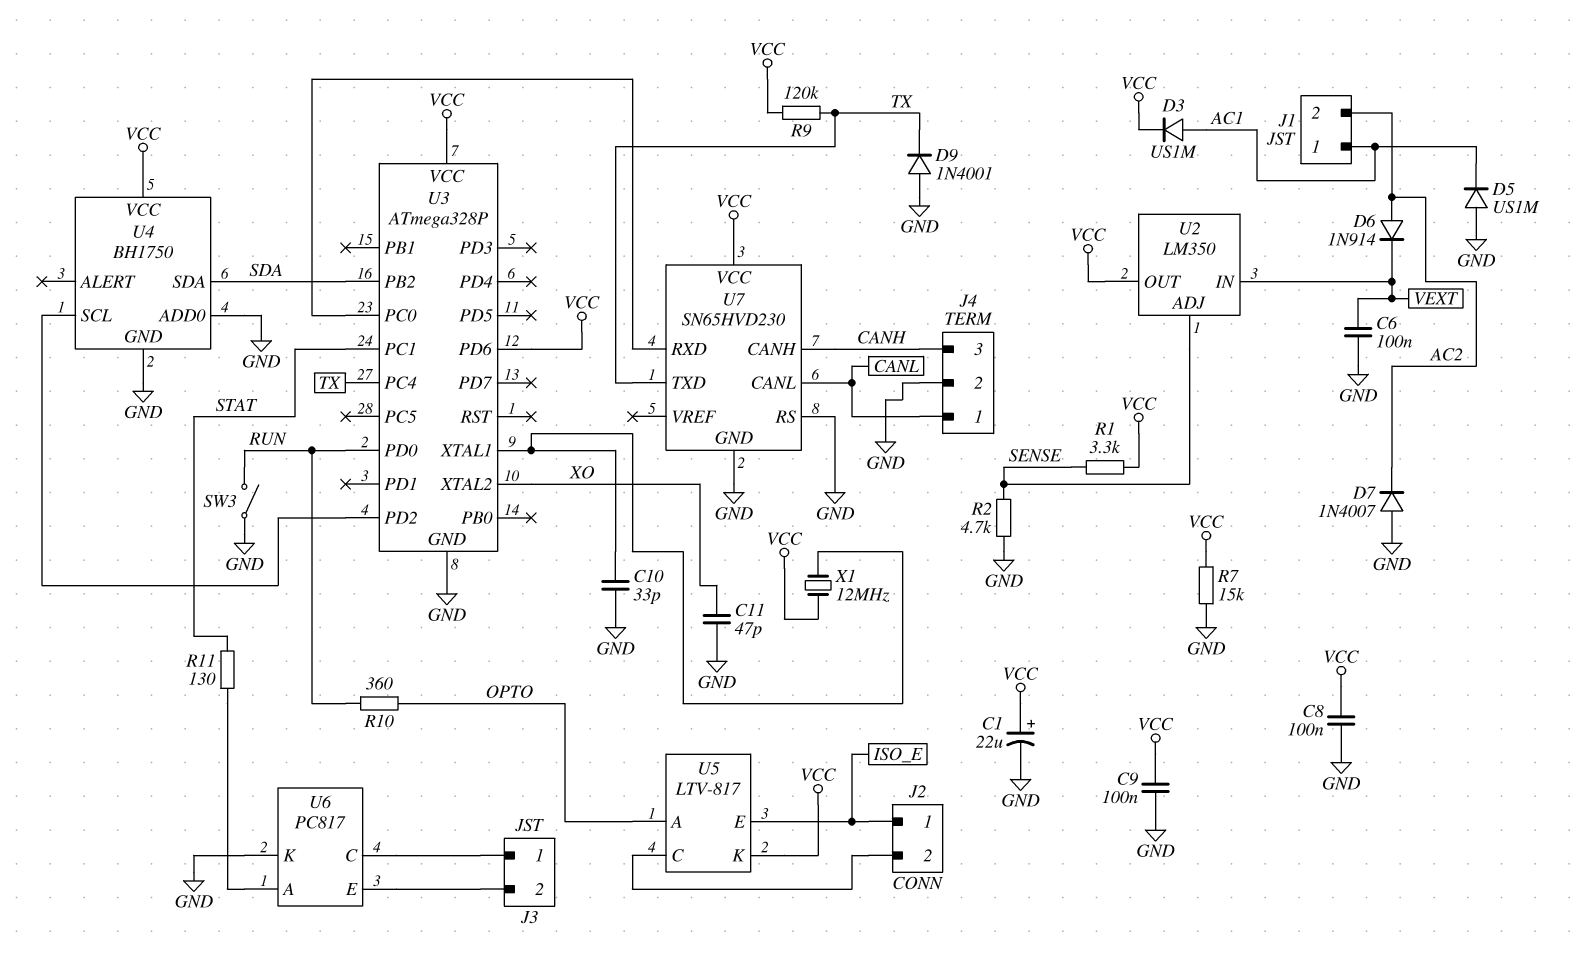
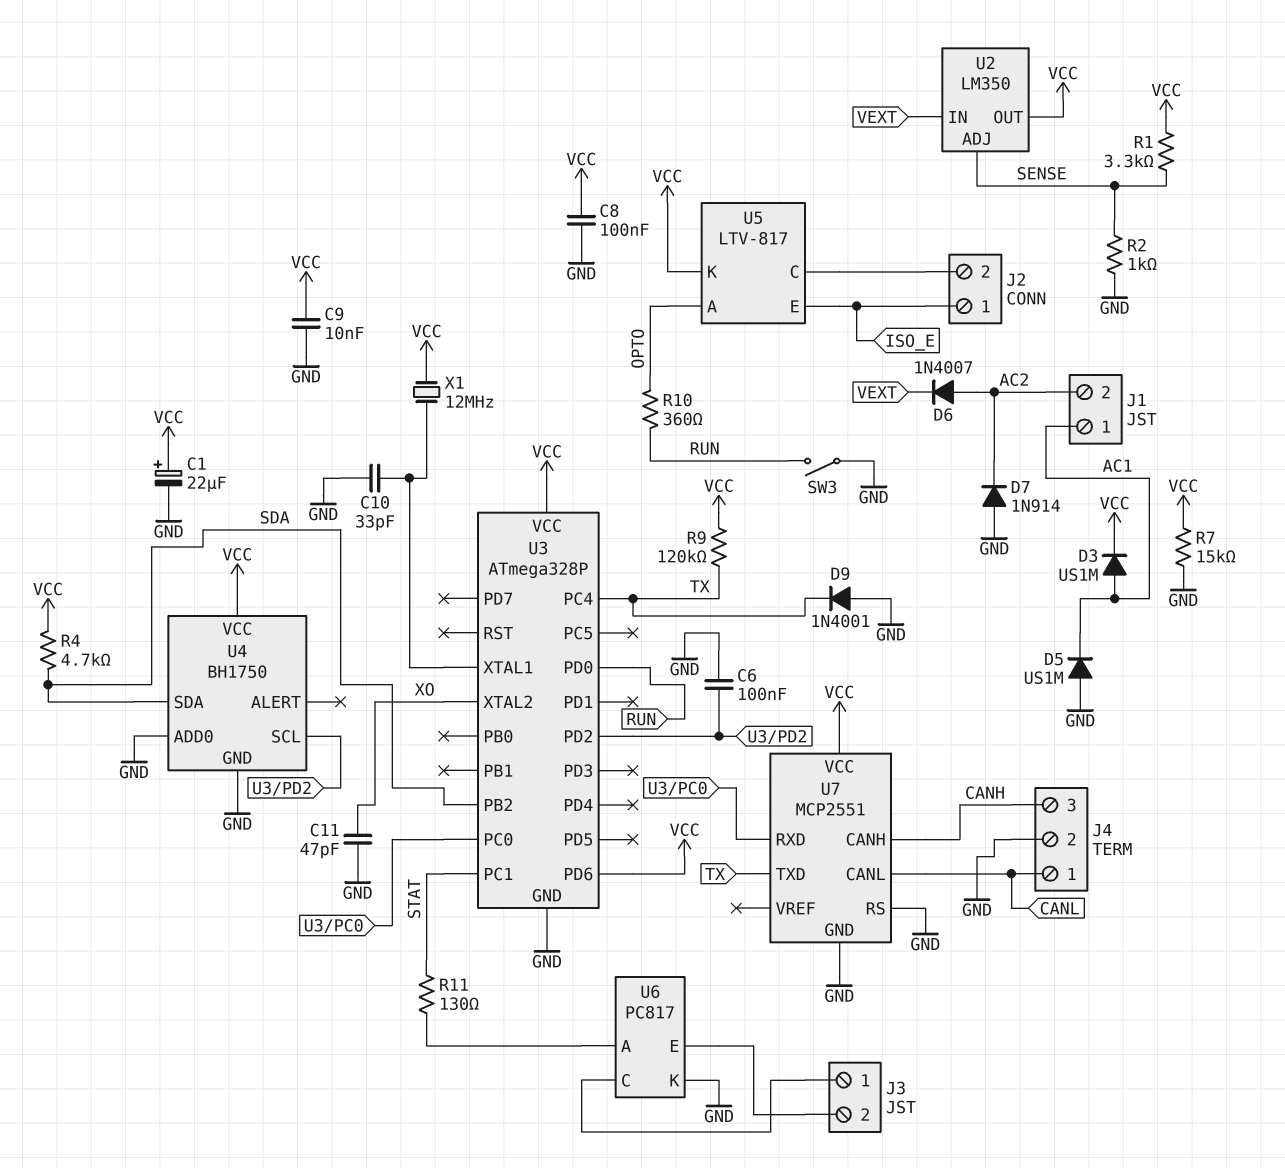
C6: 100nF (GND, VEXT) -> 100nF (GND, U3/PD2)
C9: 100nF (GND, VCC) -> 10nF (GND, VCC)
D6: diode 1N914 (A AC2, K VEXT) -> diode 1N4007 (A AC2, K VEXT)
D7: diode 1N4007 (A GND, K AC2) -> diode 1N914 (A GND, K AC2)
R2: 4.7k (GND, SENSE) -> 1k (GND, SENSE)
R4: none -> 4.7k (SDA, VCC)
U7: SN65HVD230 -> MCP2551

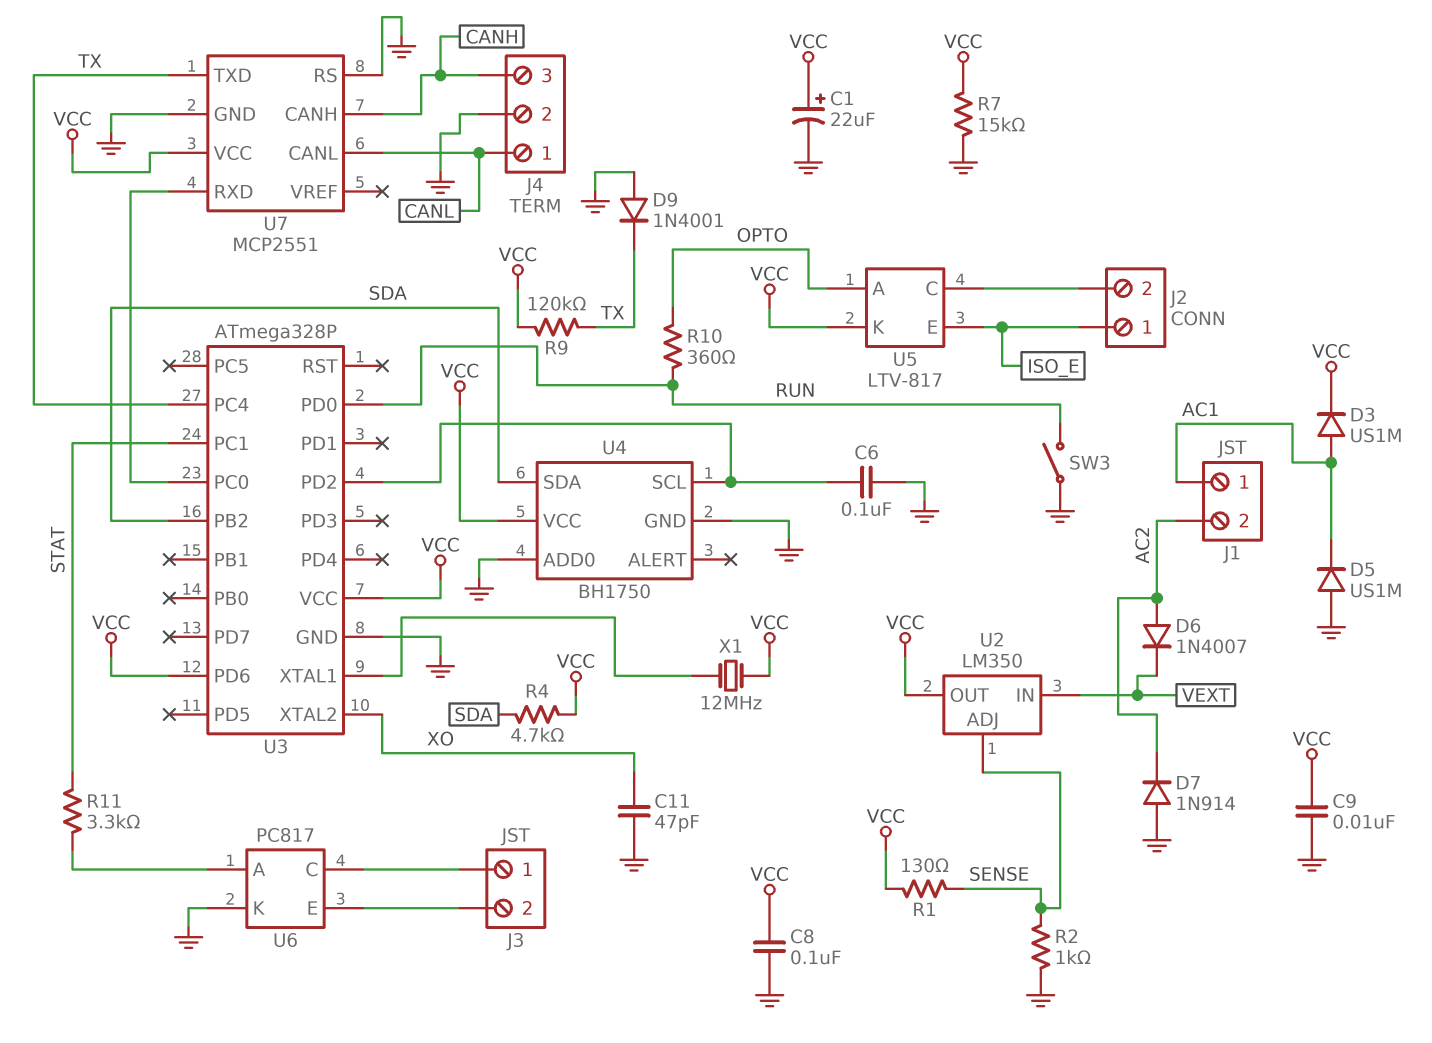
C10: 33pF (GND, U3/XTAL1) -> none
R1: 3.3k (SENSE, VCC) -> 130 (SENSE, VCC)
R11: 130 (STAT, U6/A) -> 3.3k (STAT, U6/A)

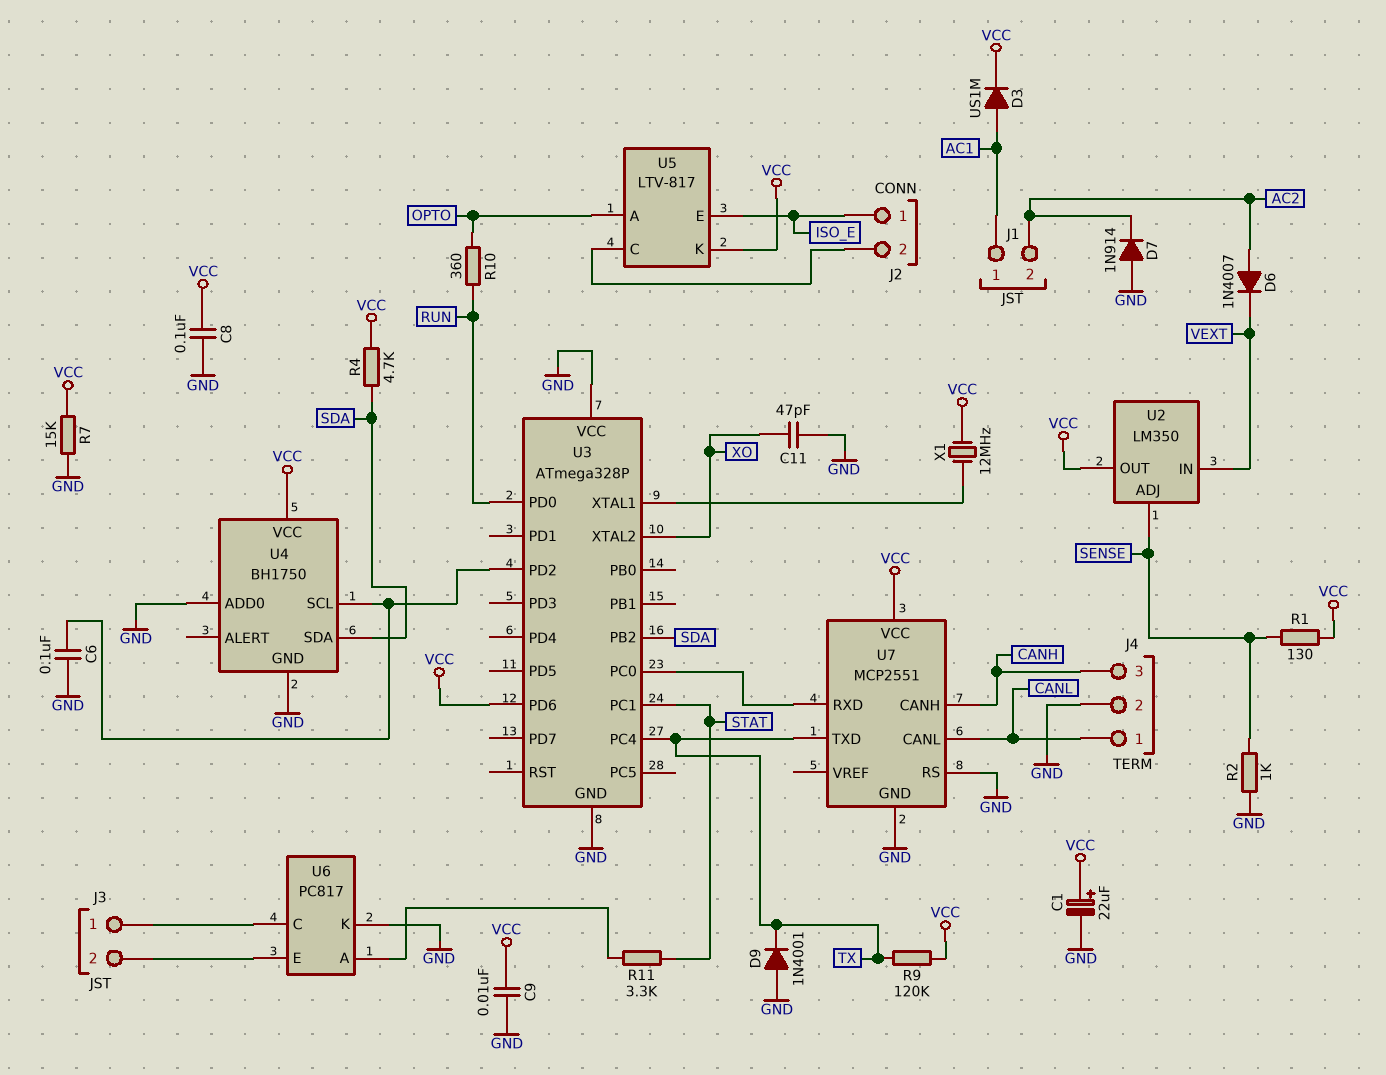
D5: diode US1M (A GND, K AC1) -> none
SW3: switch (GND, RUN) -> none
U3 pin VCC: VCC -> GND

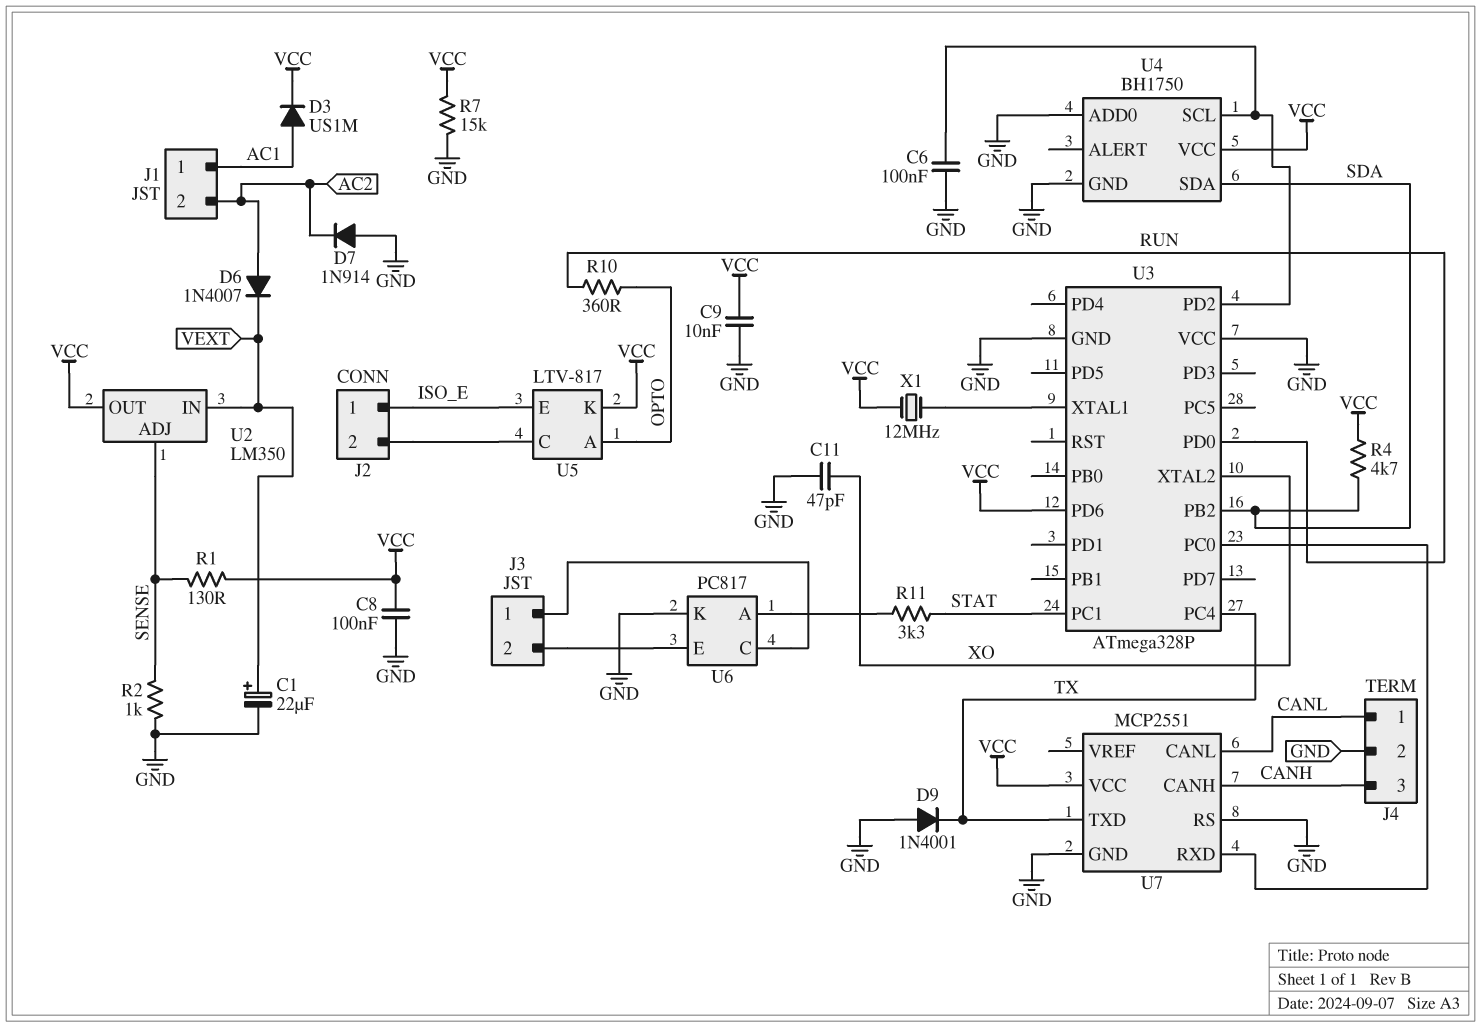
C1: 22uF (plus VCC, minus GND) -> 22uF (plus VEXT, minus GND)
R9: 120k (TX, VCC) -> none

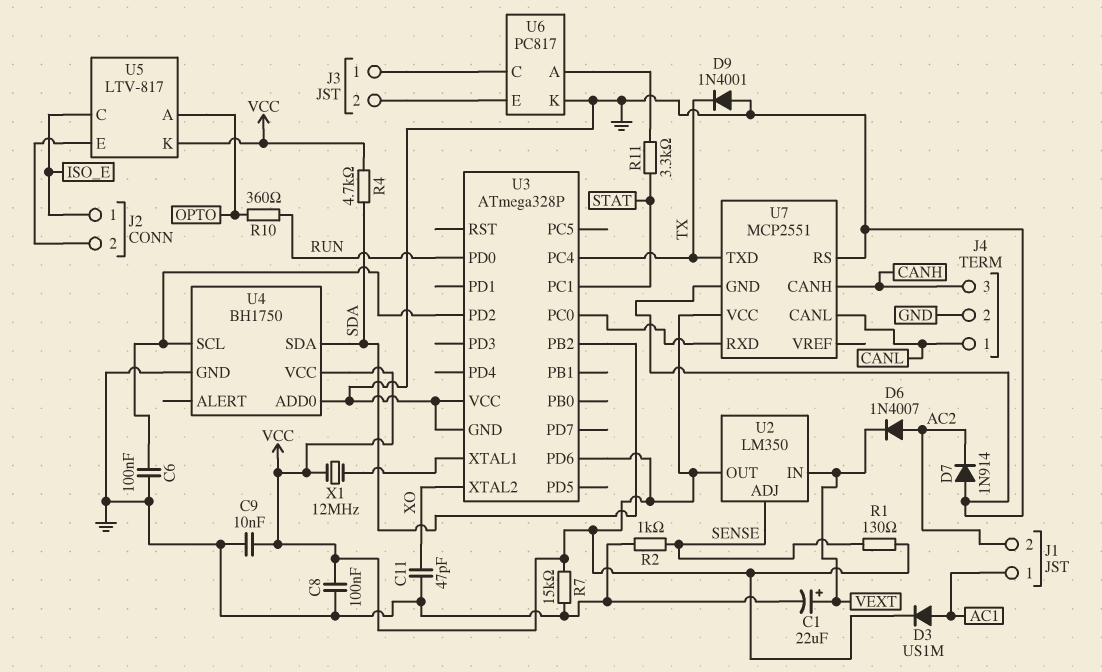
U5 pin C: J2/2 -> ISO_E
U5 pin E: ISO_E -> J2/2

